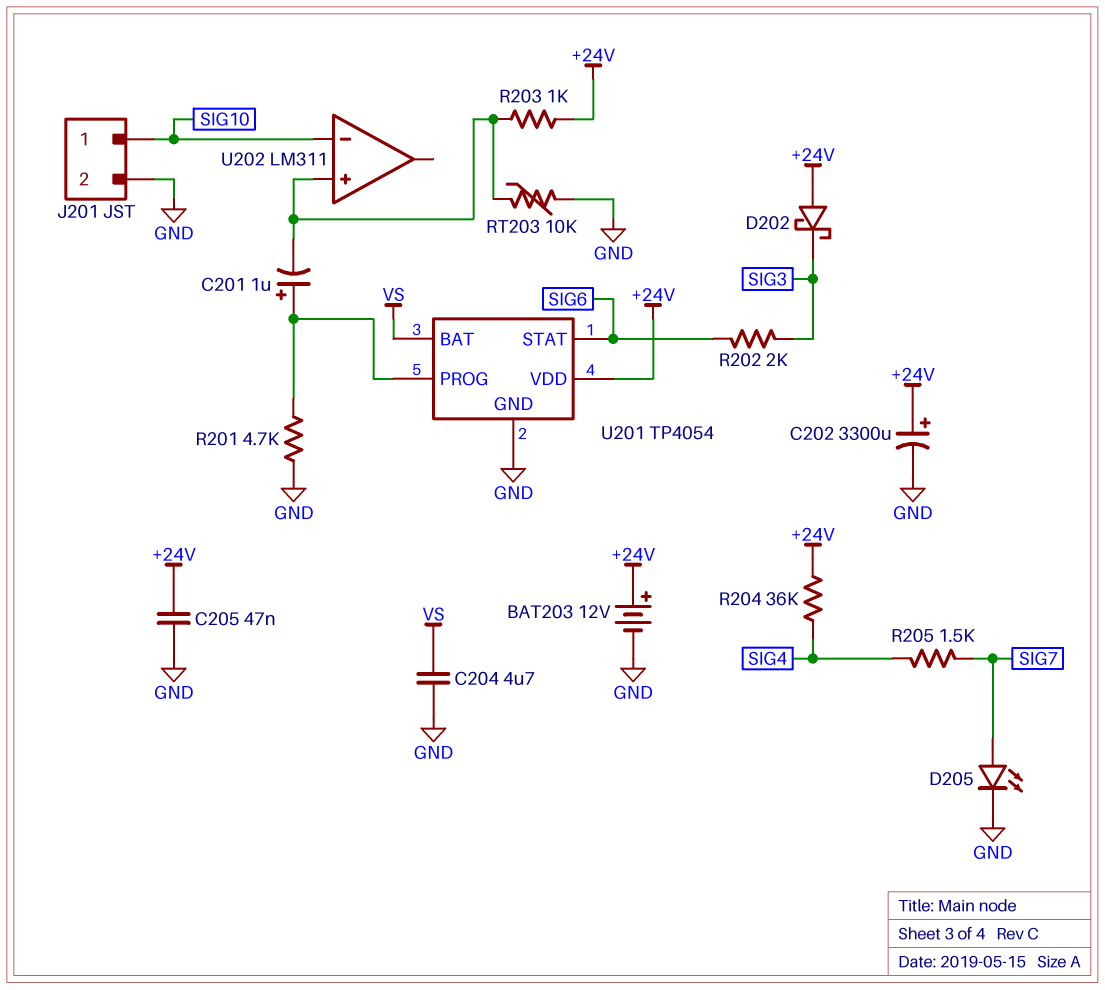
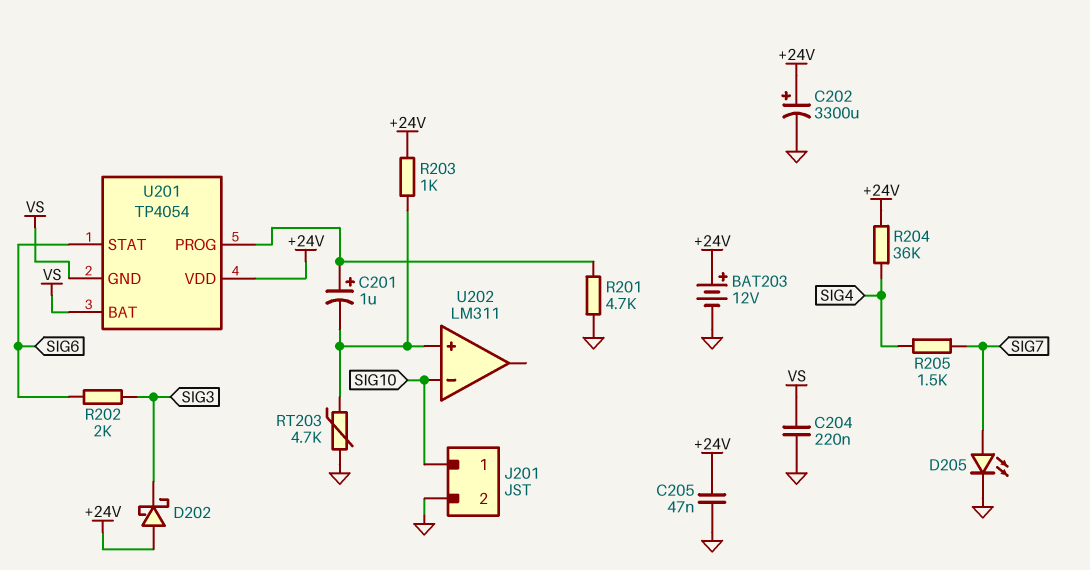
C204: 4.7uF (GND, VS) -> 220nF (GND, VS)
RT203: 10k (GND, U202/in+) -> 4.7k (GND, U202/in+)
U201 pin GND: GND -> VS

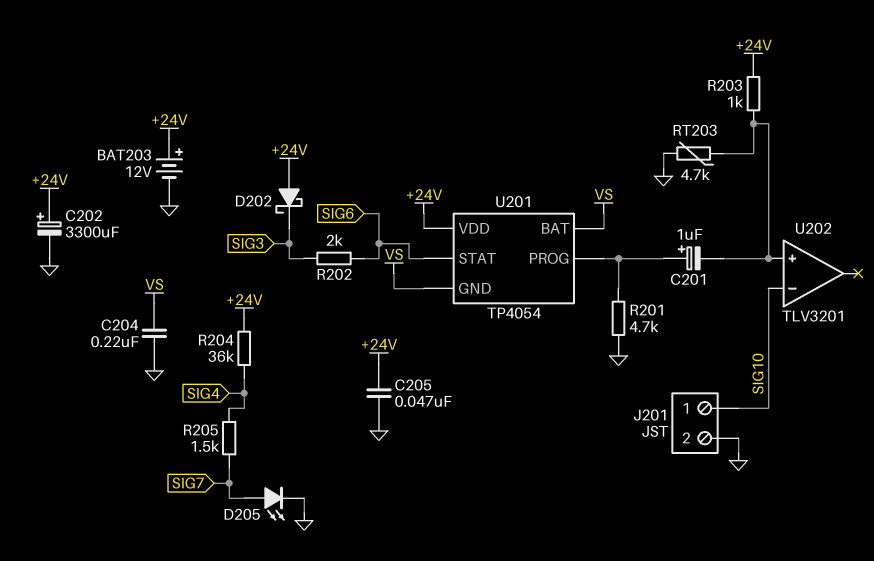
U202: LM311 -> TLV3201

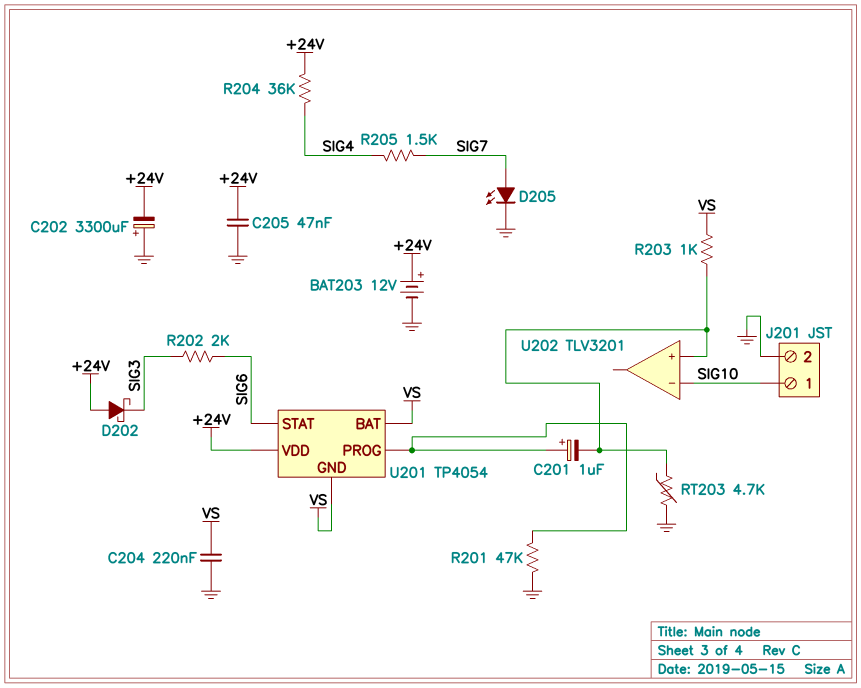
C202: 3300uF (plus +24V, minus GND) -> 3300uF (plus GND, minus +24V)
R201: 4.7k (GND, U201/PROG) -> 47k (GND, U201/PROG)
R203: 1k (+24V, U202/in+) -> 1k (U202/in+, VS)

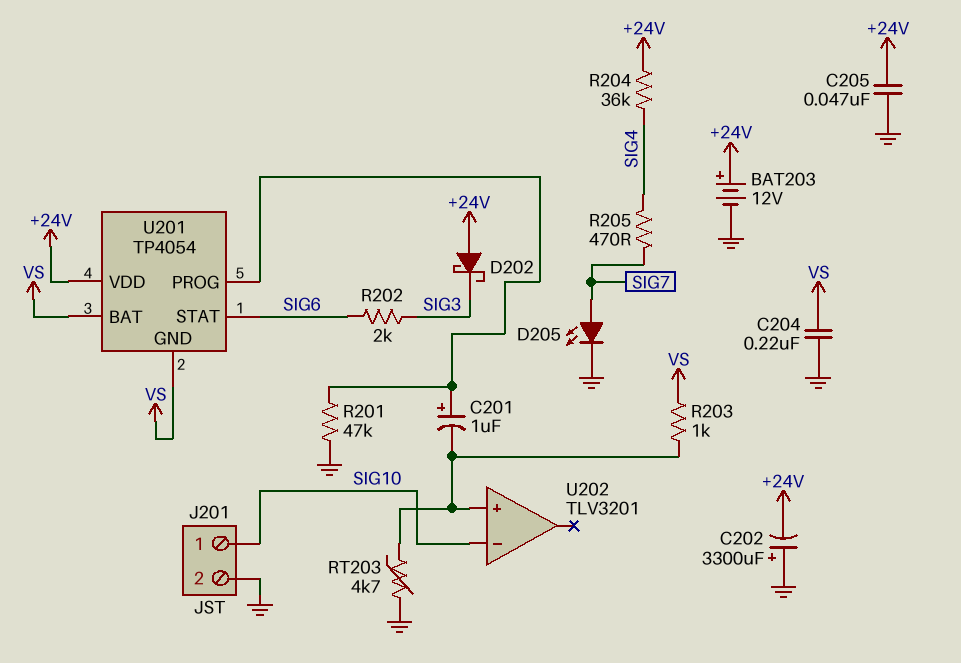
R205: 1.5k (SIG4, SIG7) -> 470 (SIG4, SIG7)

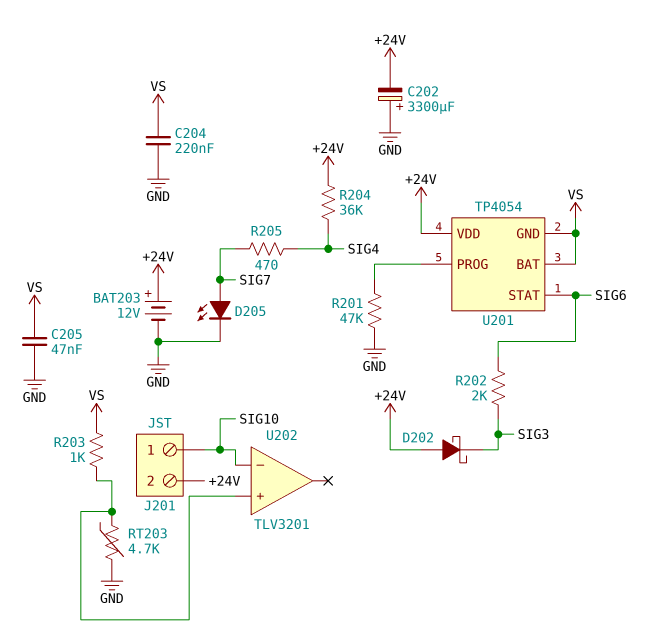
C201: 1uF (plus U201/PROG, minus U202/in+) -> none
C205: 47nF (+24V, GND) -> 47nF (GND, VS)
J201 pin 2: GND -> +24V

